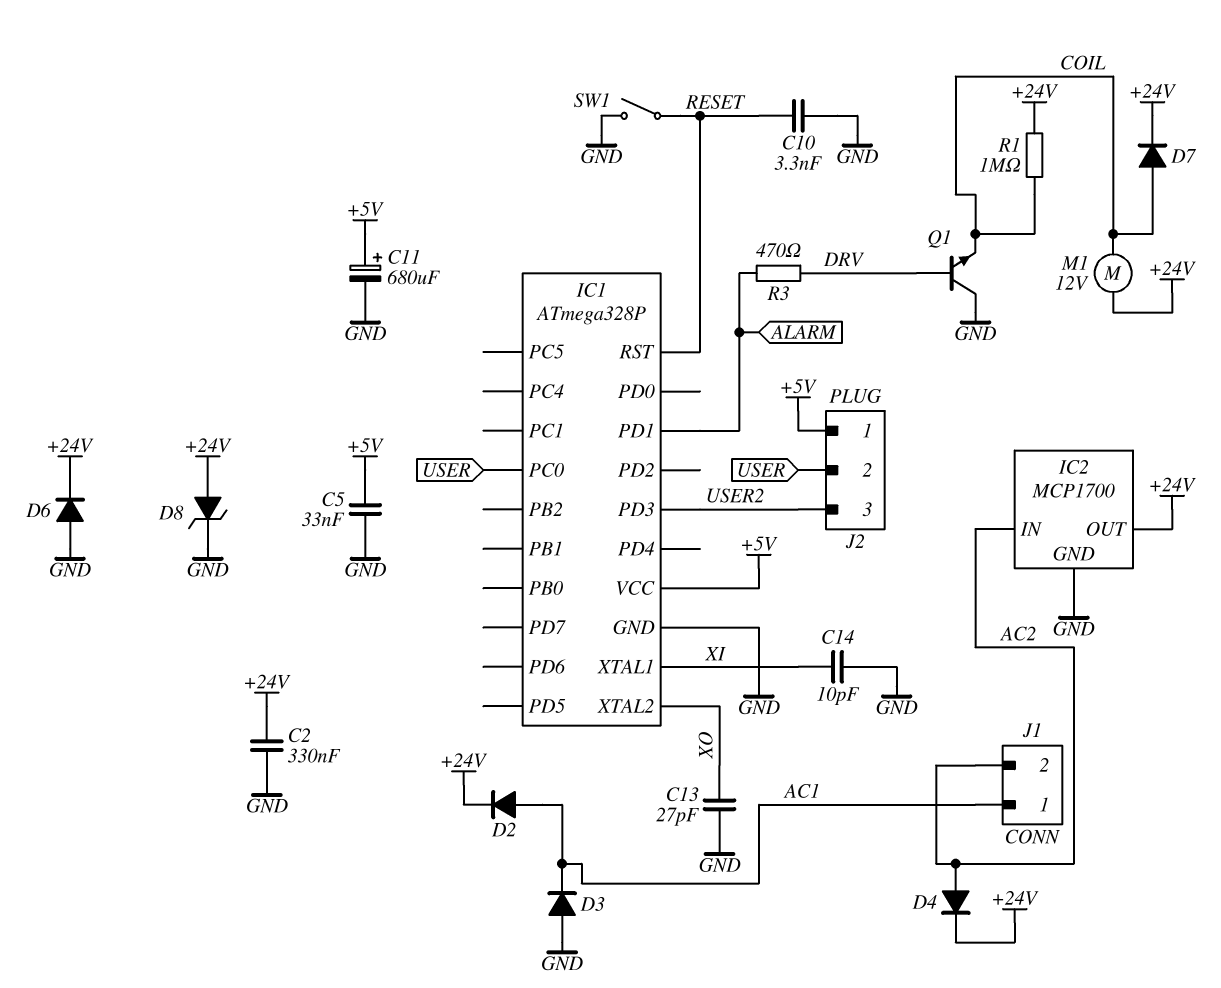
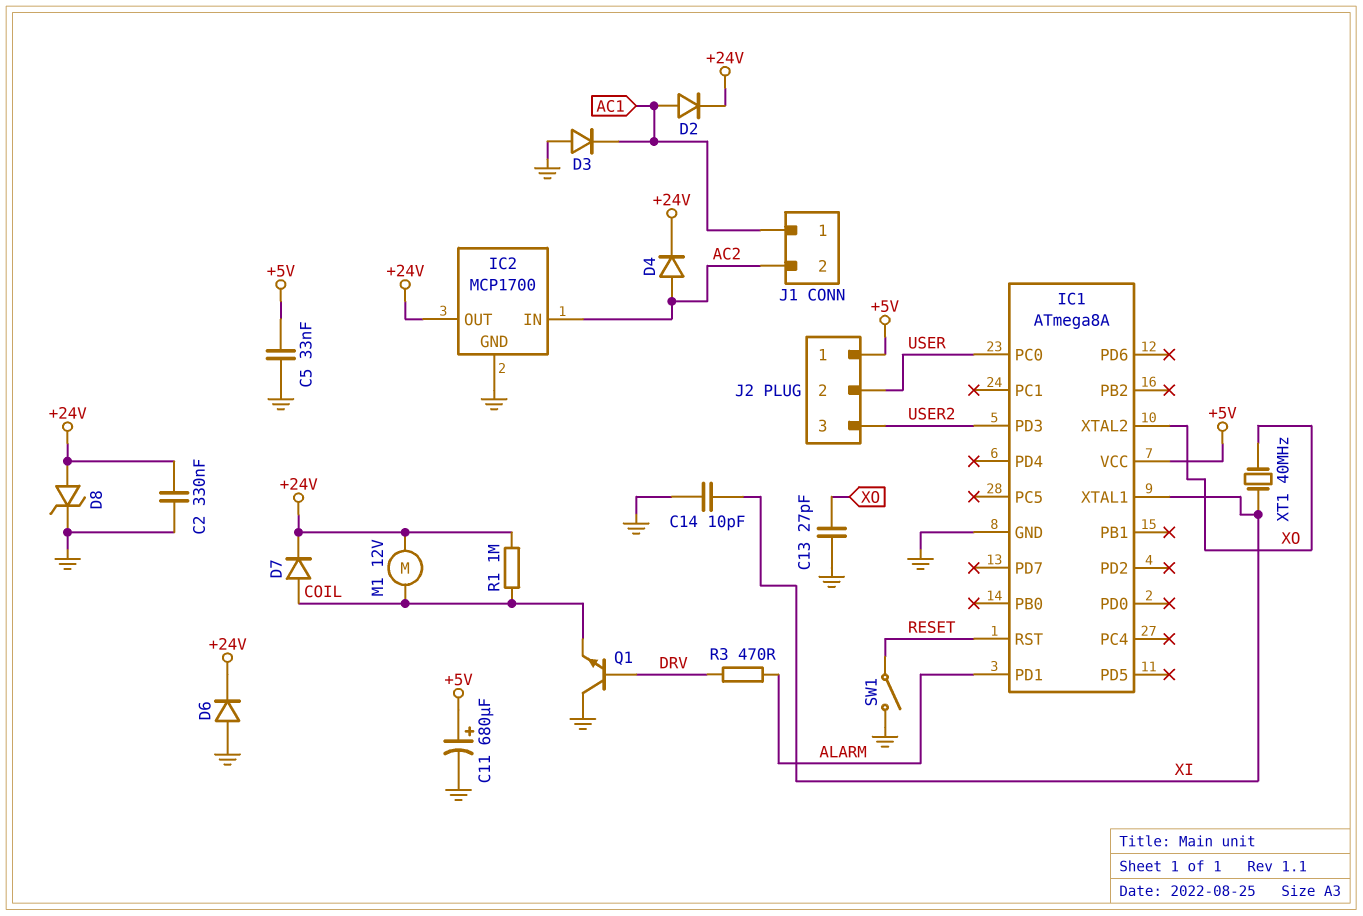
C10: 3.3nF (GND, RESET) -> none
IC1: ATmega328P -> ATmega8A
XT1: none -> 40MHz (XI, XO)

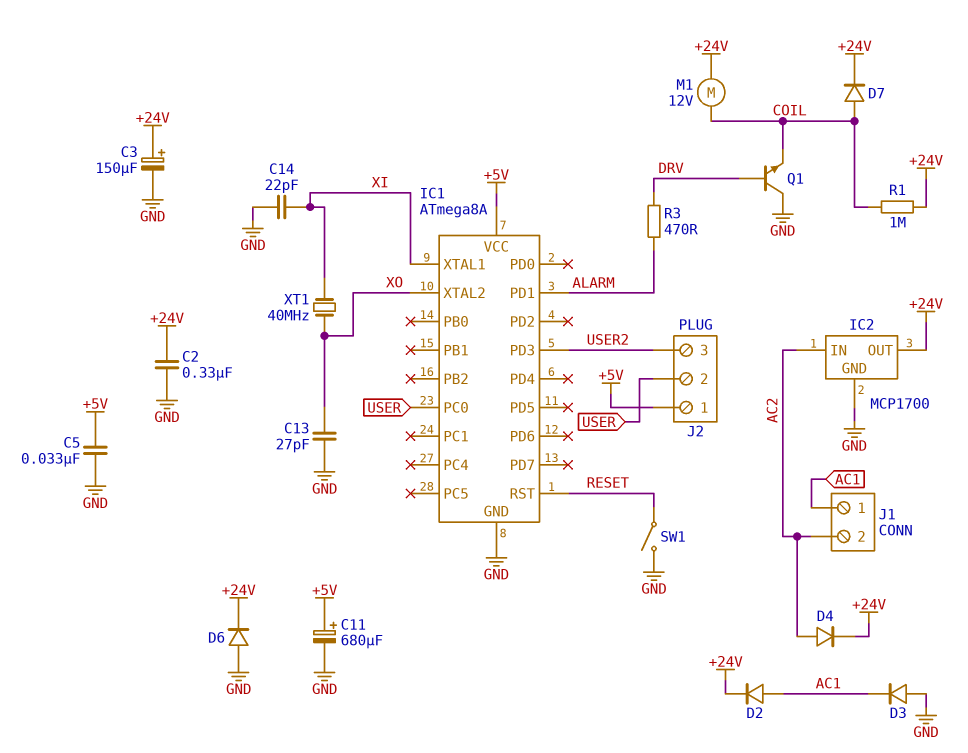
C3: none -> 150uF (plus +24V, minus GND)
C14: 10pF (GND, XI) -> 22pF (GND, XI)
D8: zener (A +24V, K GND) -> none

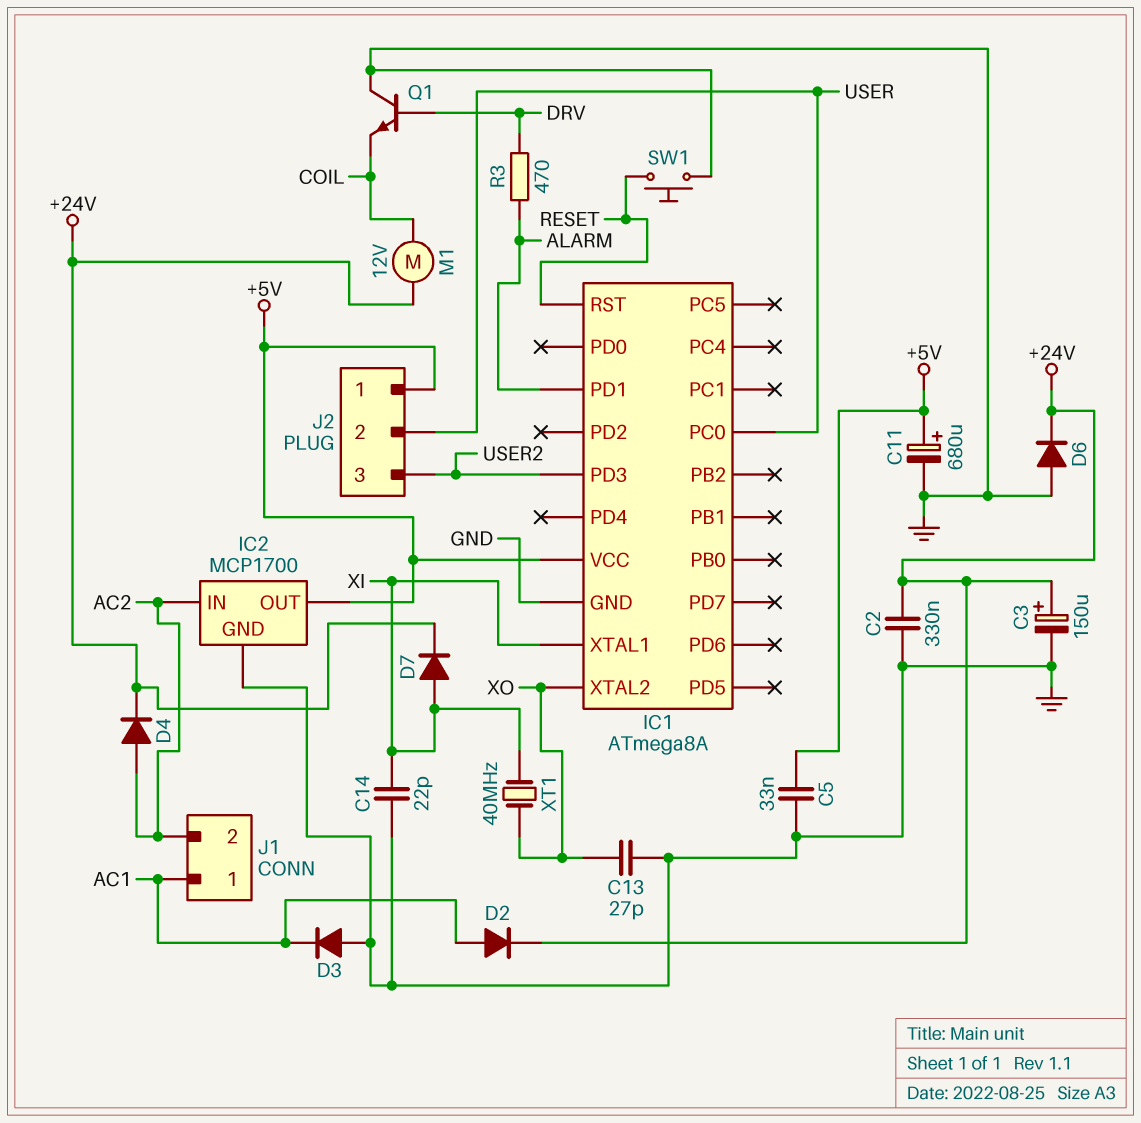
D7: diode (A COIL, K +24V) -> diode (A XI, K +24V)
IC2 pin OUT: +24V -> +5V
R1: 1M (+24V, COIL) -> none
SW1: switch (GND, RESET) -> button (GND, RESET)

